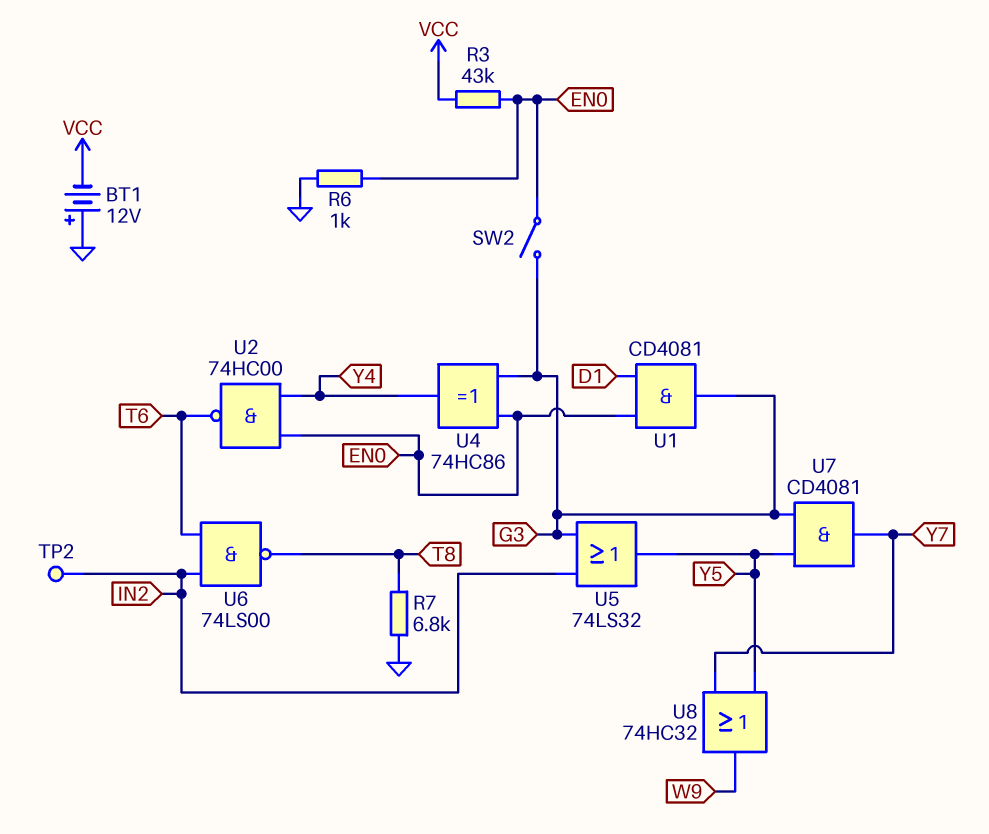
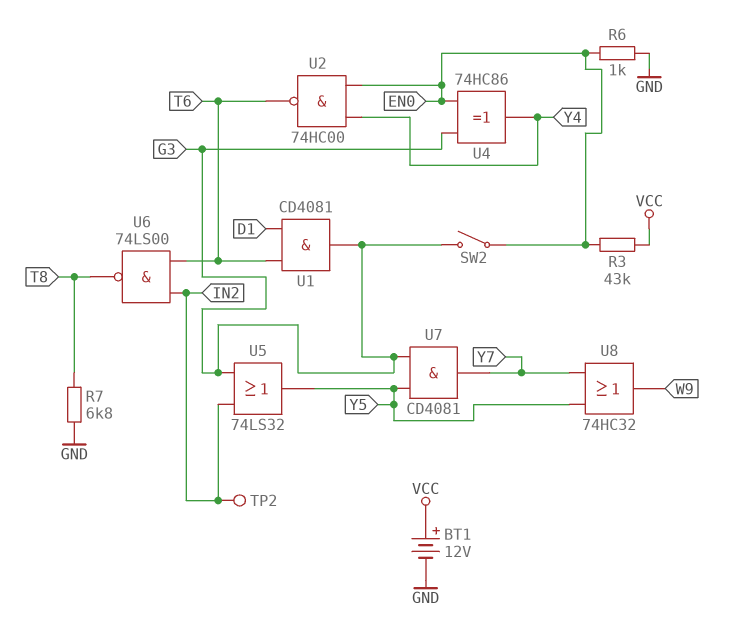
BT1: 12V (plus GND, minus VCC) -> 12V (plus VCC, minus GND)
U1: AND CD4081 (in D1, in EN0, out G3) -> AND CD4081 (in D1, in T6, out G3)

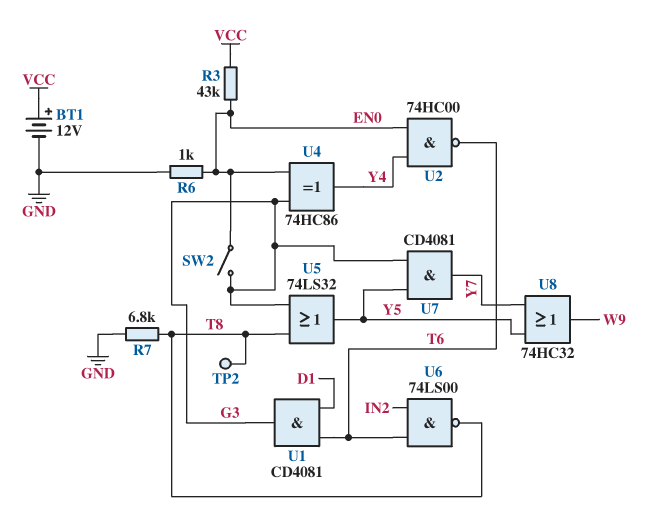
TP2: test point (IN2) -> test point (T8)
U5: OR 74LS32 (in G3, in IN2, out Y5) -> OR 74LS32 (in G3, in T8, out Y5)

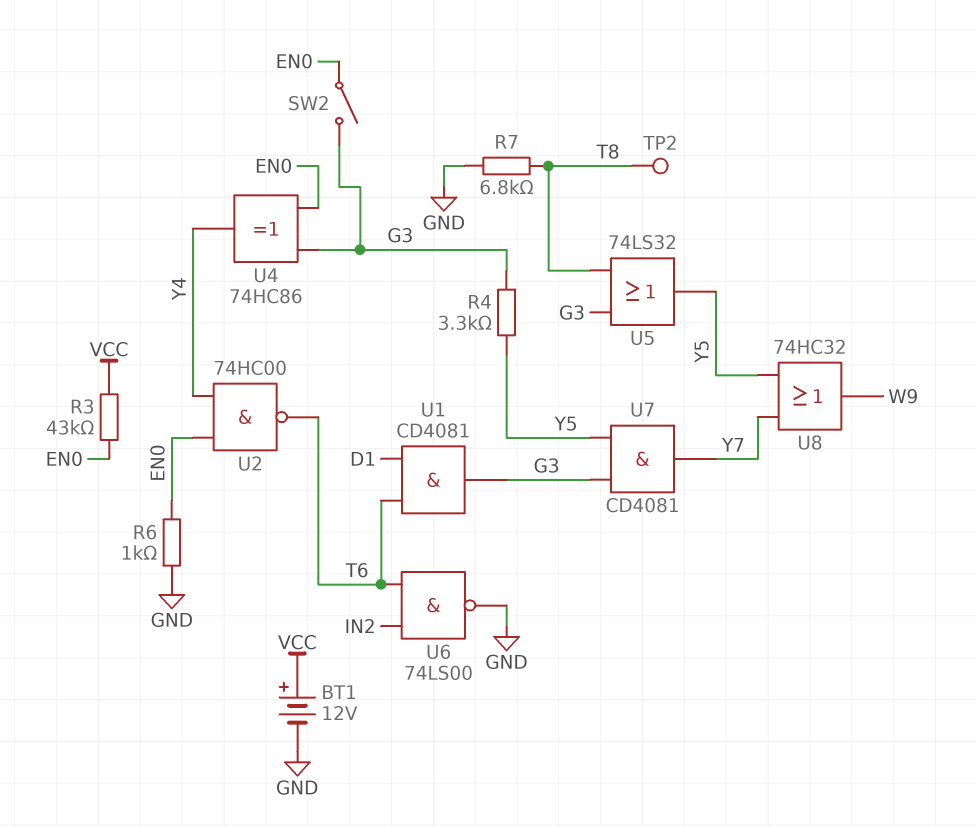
R4: none -> 3.3k (G3, Y5)
U6: NAND 74LS00 (in IN2, in T6, out T8) -> NAND 74LS00 (in IN2, in T6, out GND)

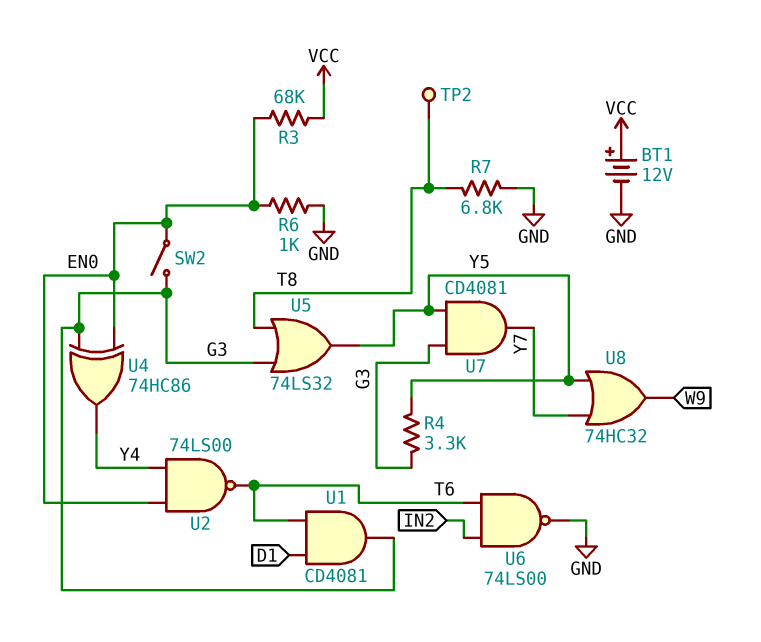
R3: 43k (EN0, VCC) -> 68k (EN0, VCC)
U2: NAND 74HC00 (in EN0, in Y4, out T6) -> NAND 74LS00 (in EN0, in Y4, out T6)

